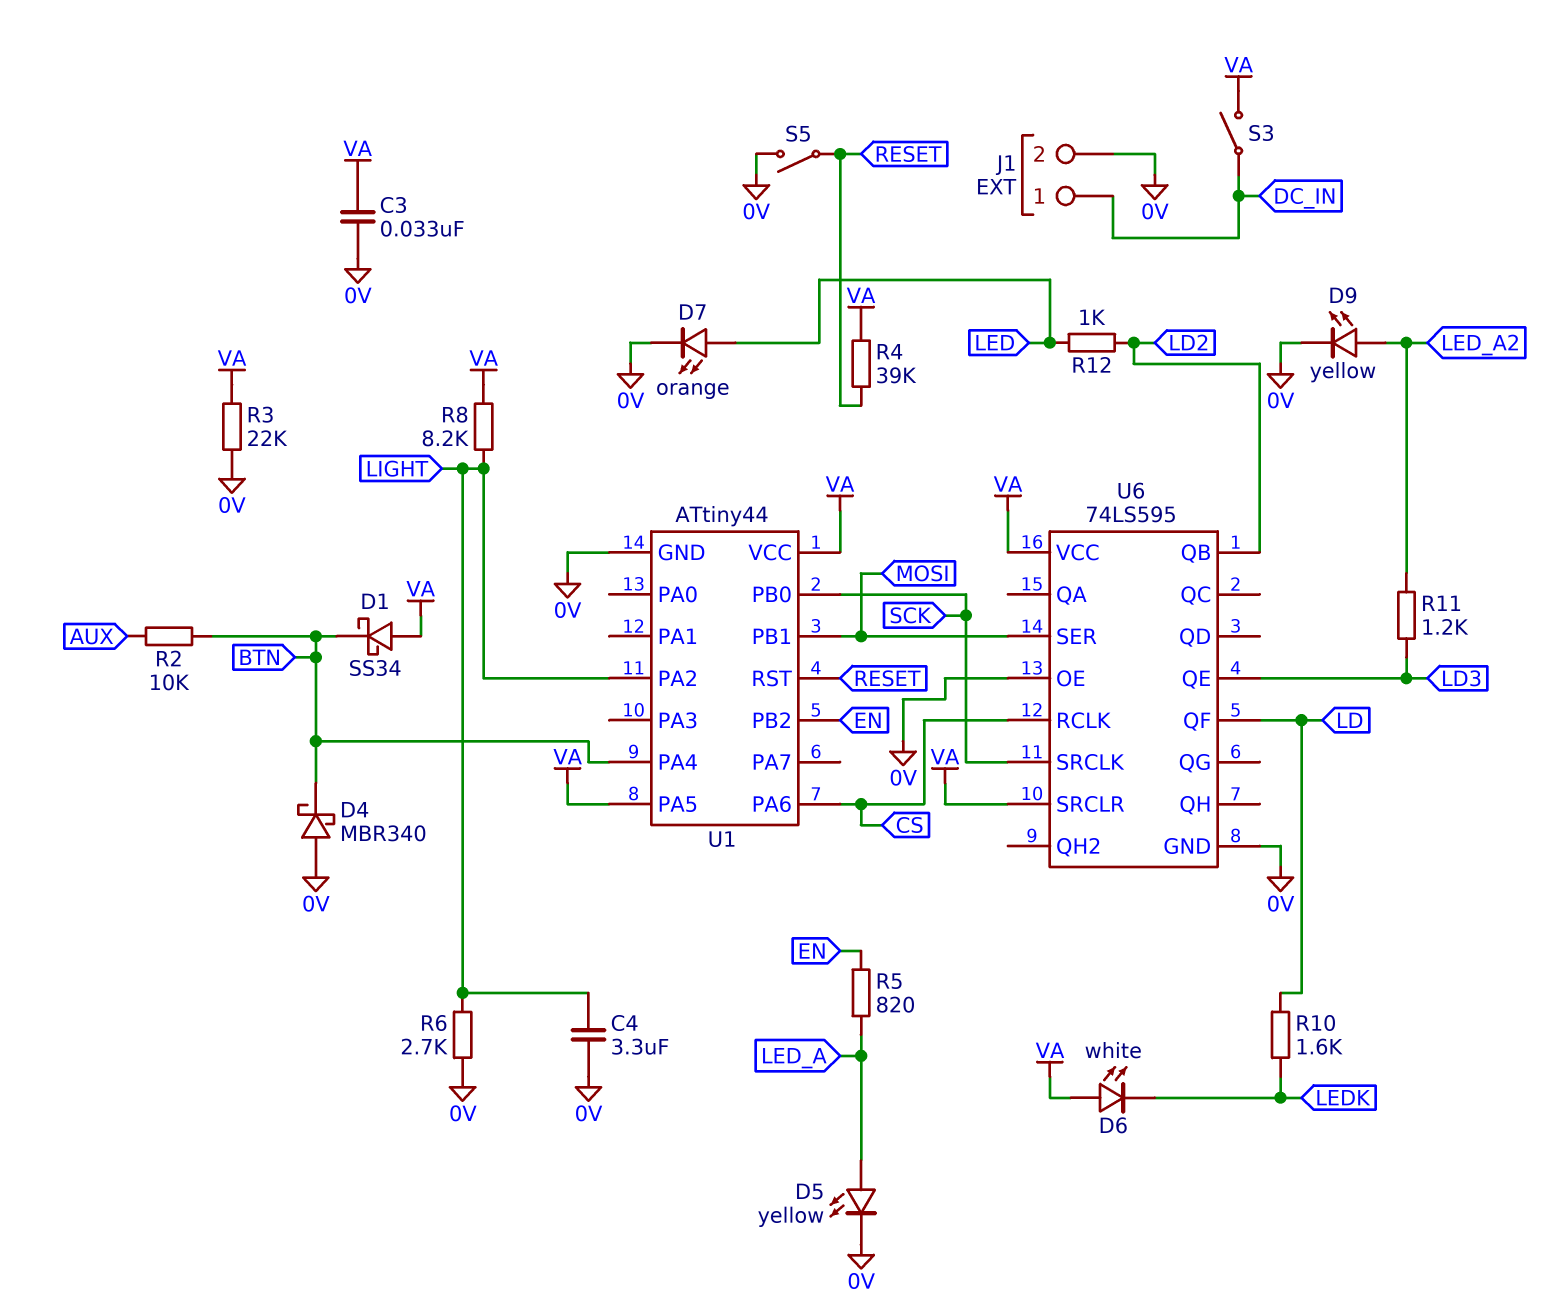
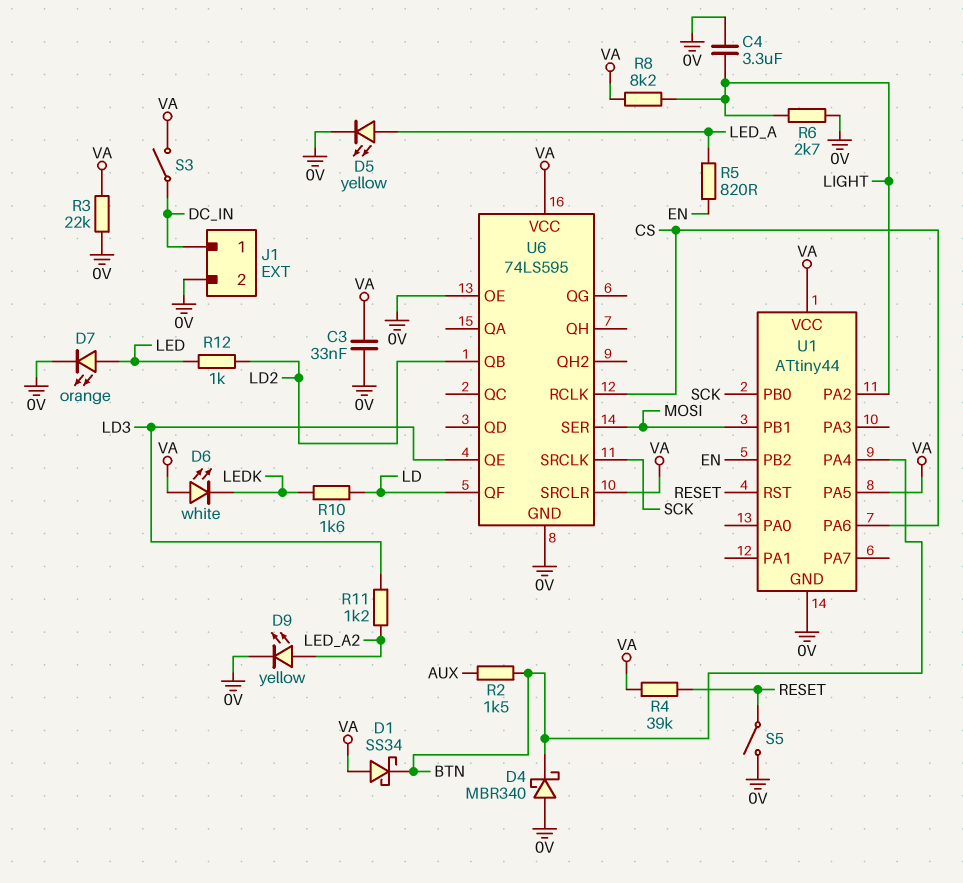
R2: 10k (AUX, BTN) -> 1.5k (AUX, BTN)

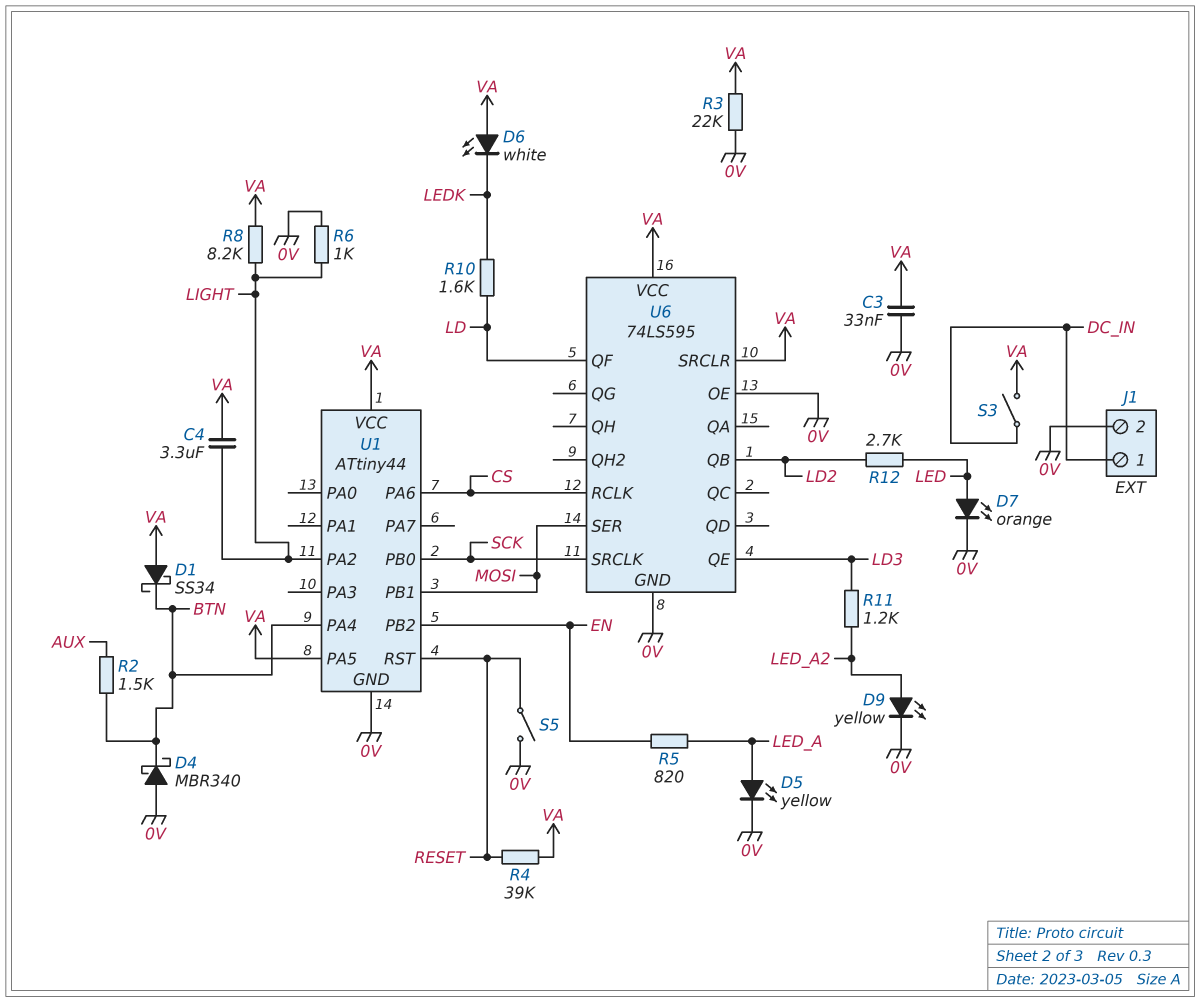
C4: 3.3uF (0V, LIGHT) -> 3.3uF (LIGHT, VA)
R6: 2.7k (0V, LIGHT) -> 1k (0V, LIGHT)
R12: 1k (LD2, LED) -> 2.7k (LD2, LED)

